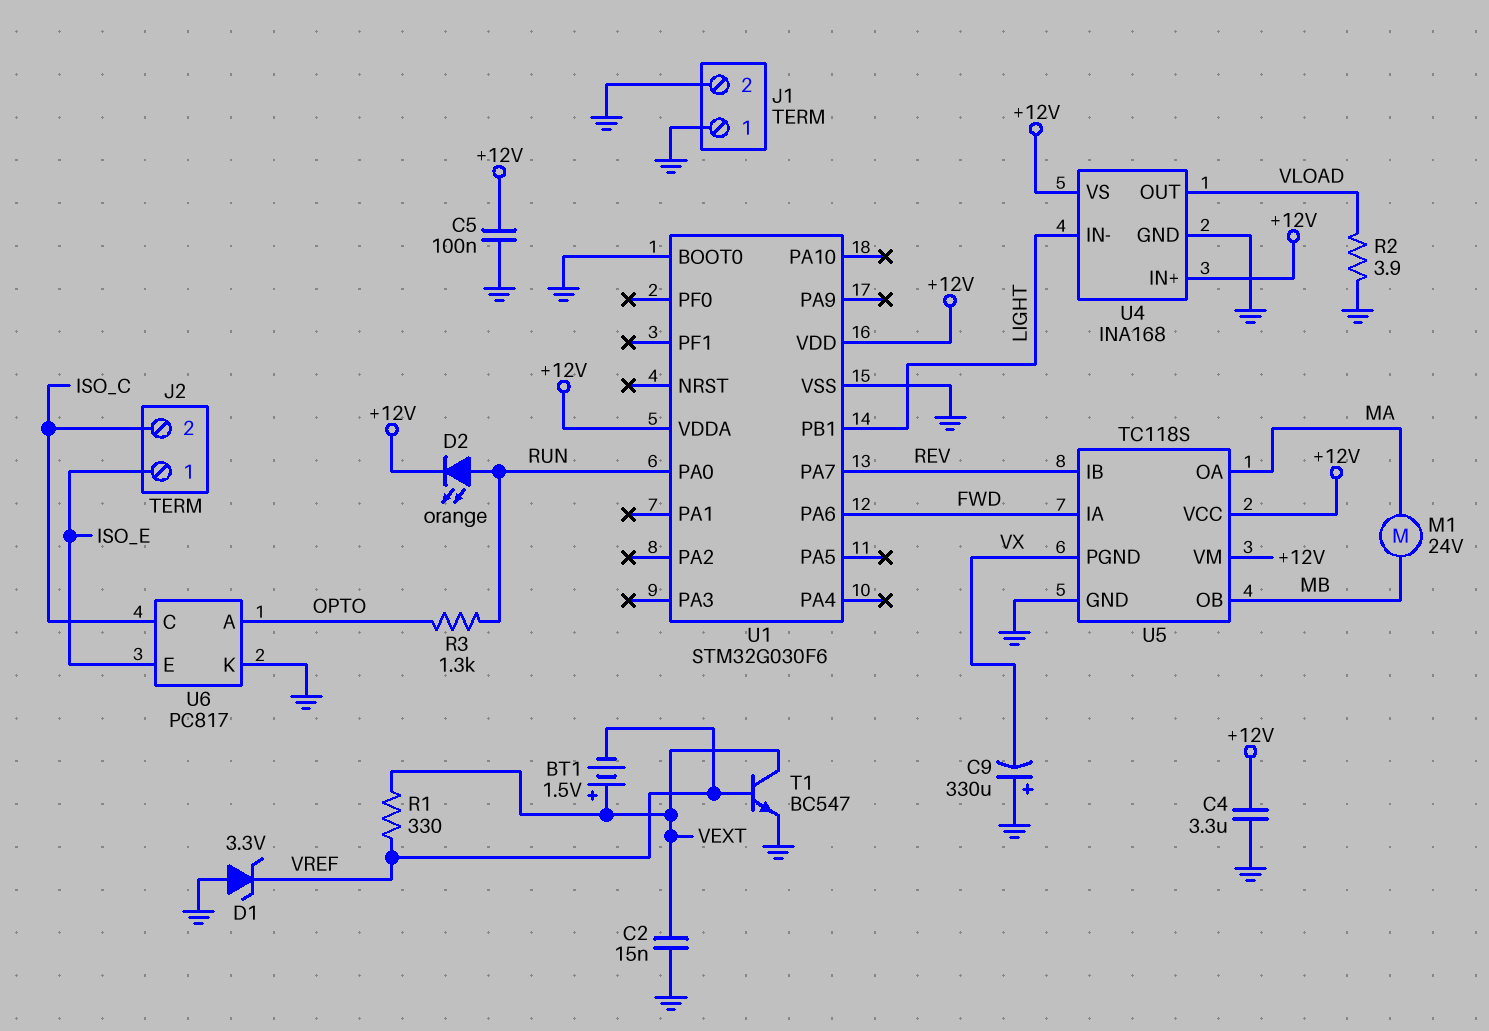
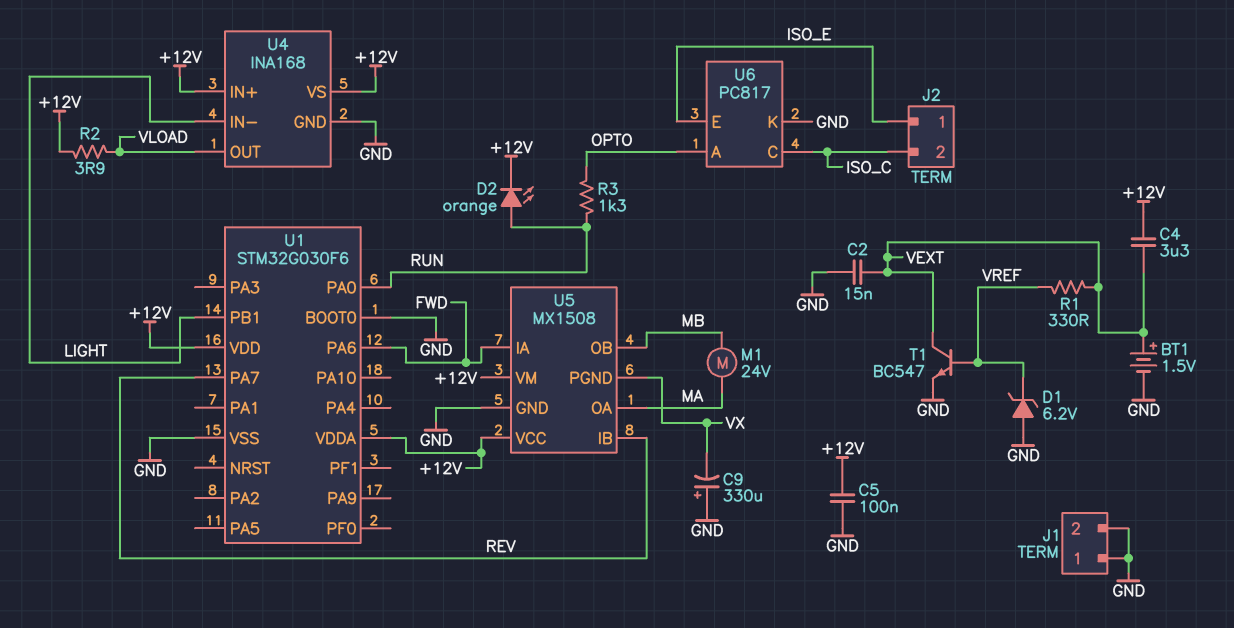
BT1: 1.5V (plus VEXT, minus VREF) -> 1.5V (plus VEXT, minus GND)
C4: 3.3uF (+12V, GND) -> 3.3uF (+12V, VEXT)
D1: zener 3.3V (A GND, K VREF) -> zener 6.2V (A GND, K VREF)
R2: 3.9 (GND, VLOAD) -> 3.9 (+12V, VLOAD)
U5: TC118S -> MX1508

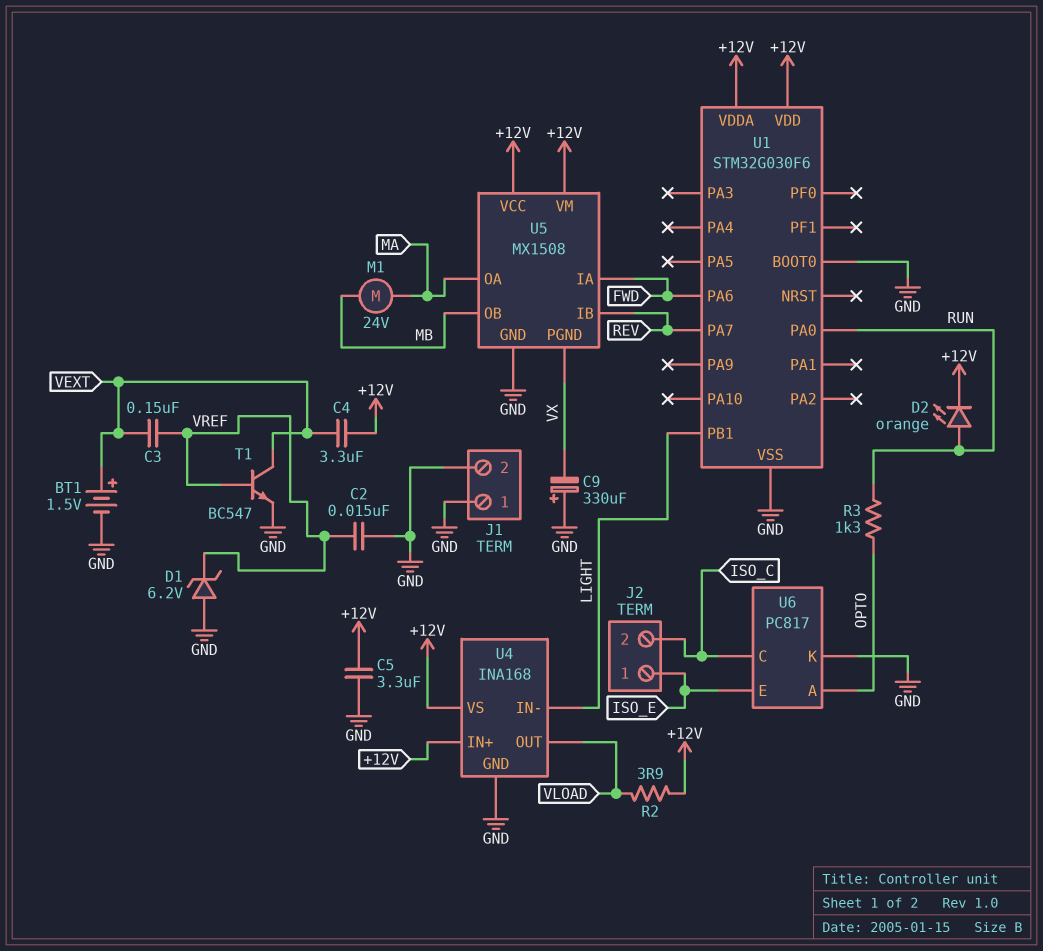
C2: 15nF (GND, VEXT) -> 15nF (GND, VREF)
C3: none -> 150nF (VEXT, VREF)
C5: 100nF (+12V, GND) -> 3.3uF (+12V, GND)
R1: 330 (VEXT, VREF) -> none

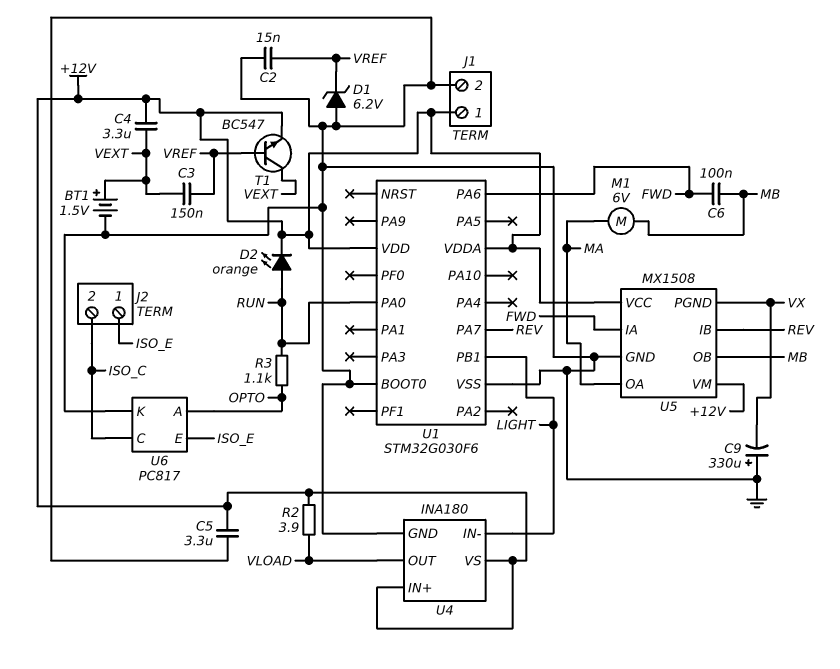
C6: none -> 100nF (FWD, MB)
J1 pin 1: GND -> +12V
M1: motor 24V (MA, MB) -> motor 6V (MA, MB)
R3: 1.3k (OPTO, RUN) -> 1.1k (OPTO, RUN)
T1: NPN BC547 (B VREF, C VEXT, E GND) -> NPN BC547 (B VREF, C VEXT, E +12V)
U4: INA168 -> INA180

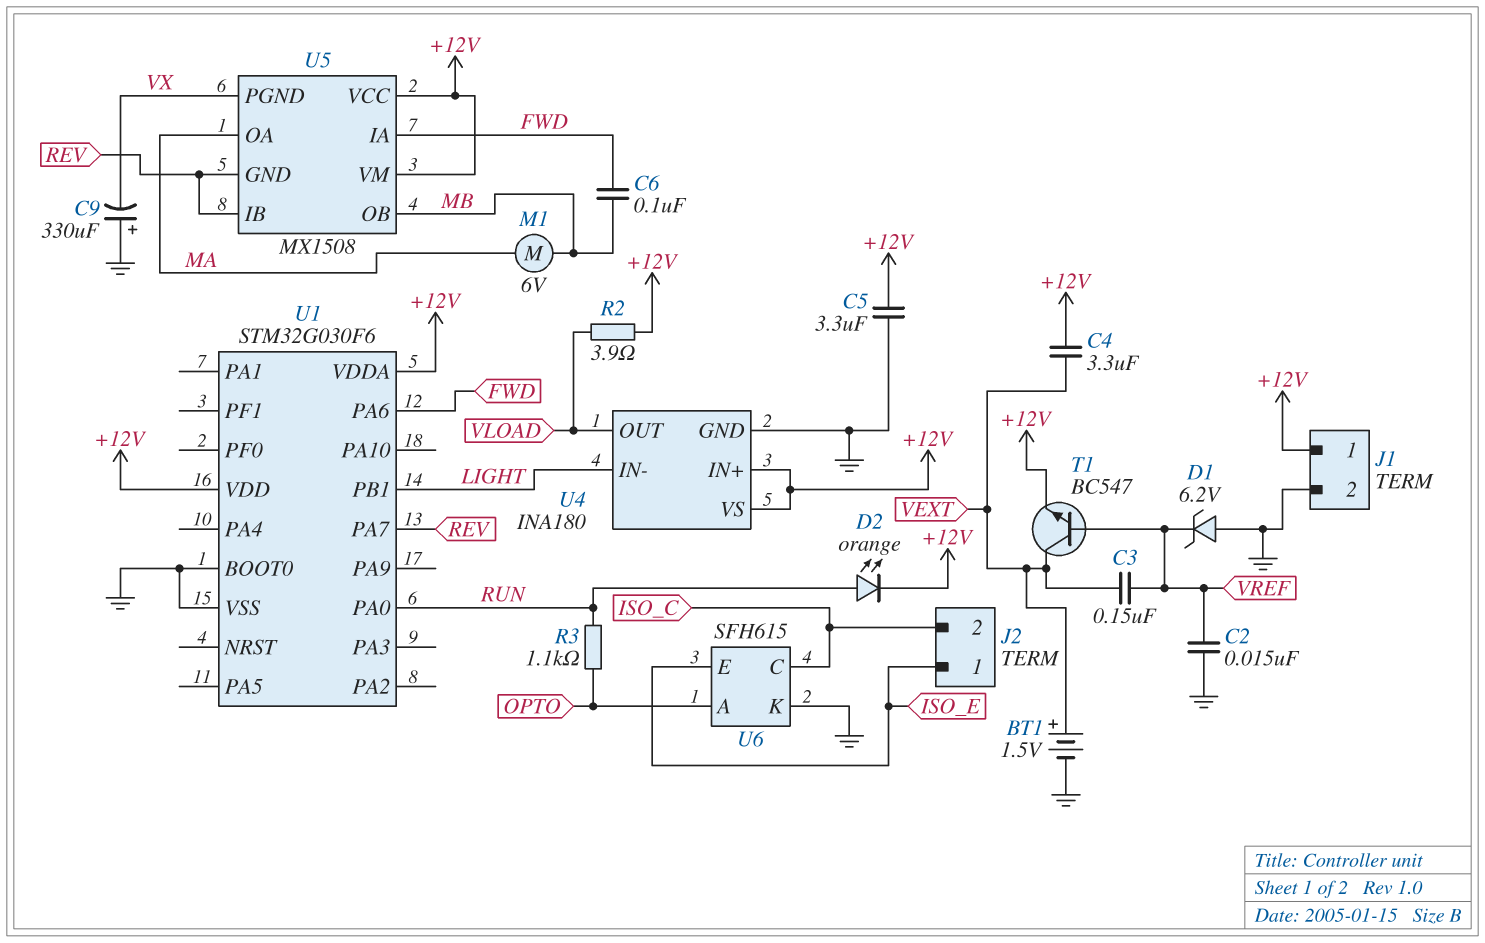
U5 pin GND: GND -> REV
U6: PC817 -> SFH615

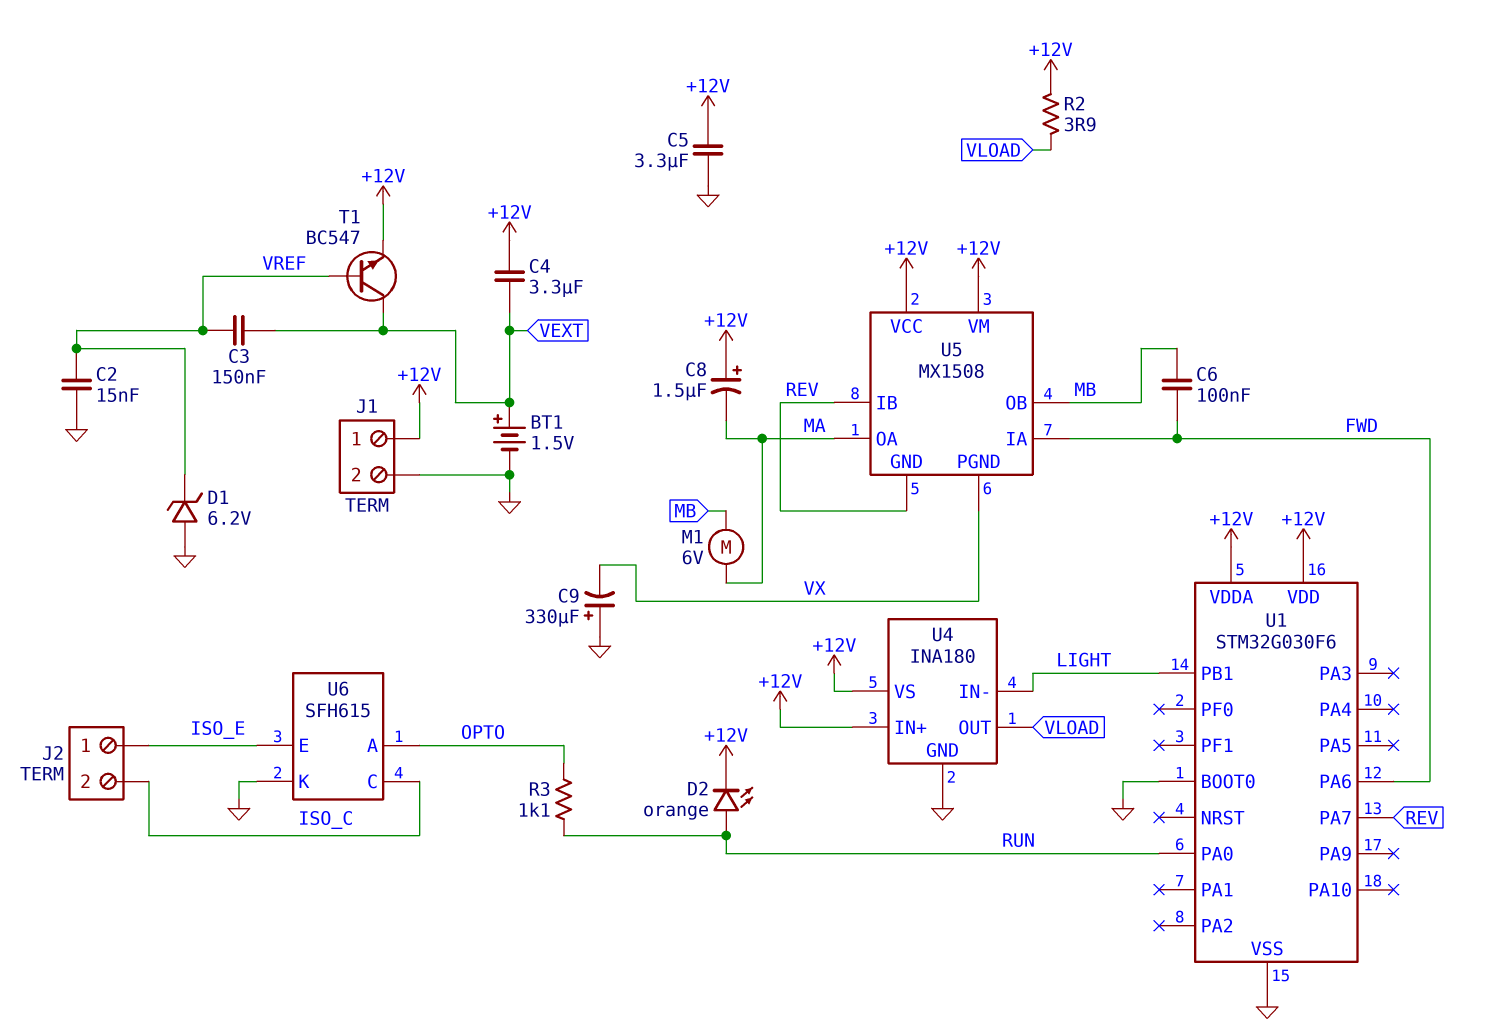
C8: none -> 1.5uF (plus +12V, minus MA)

